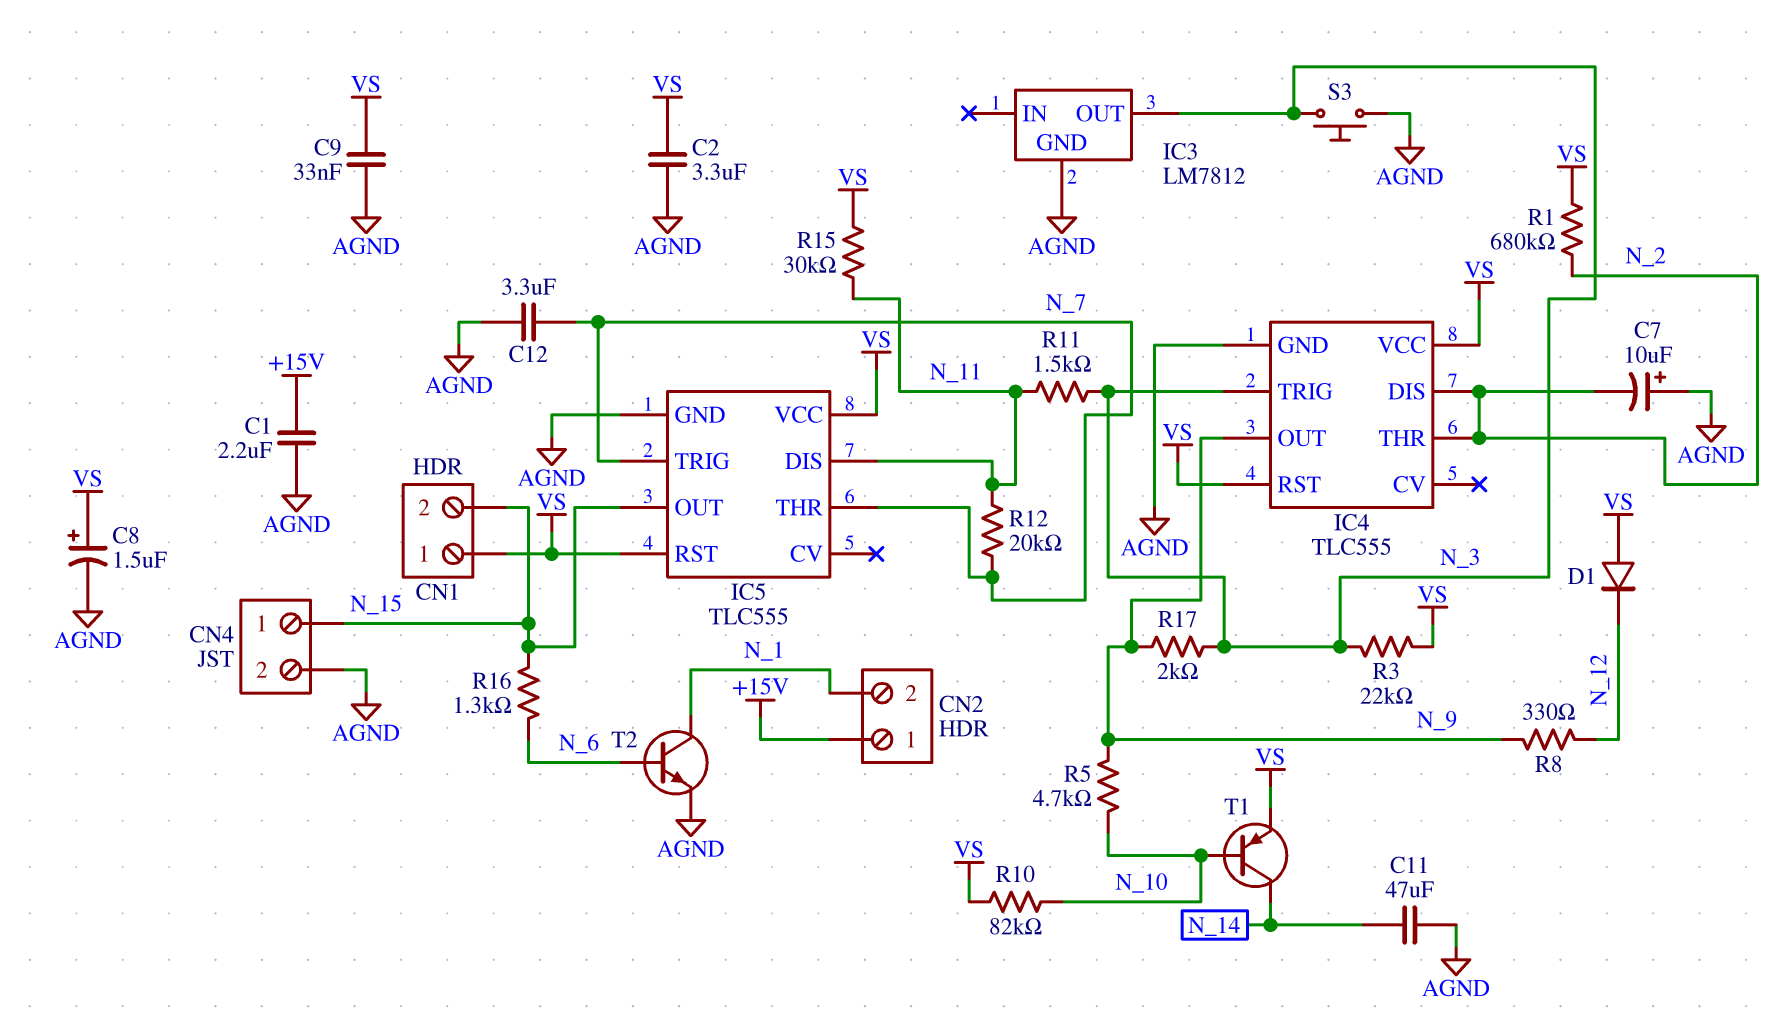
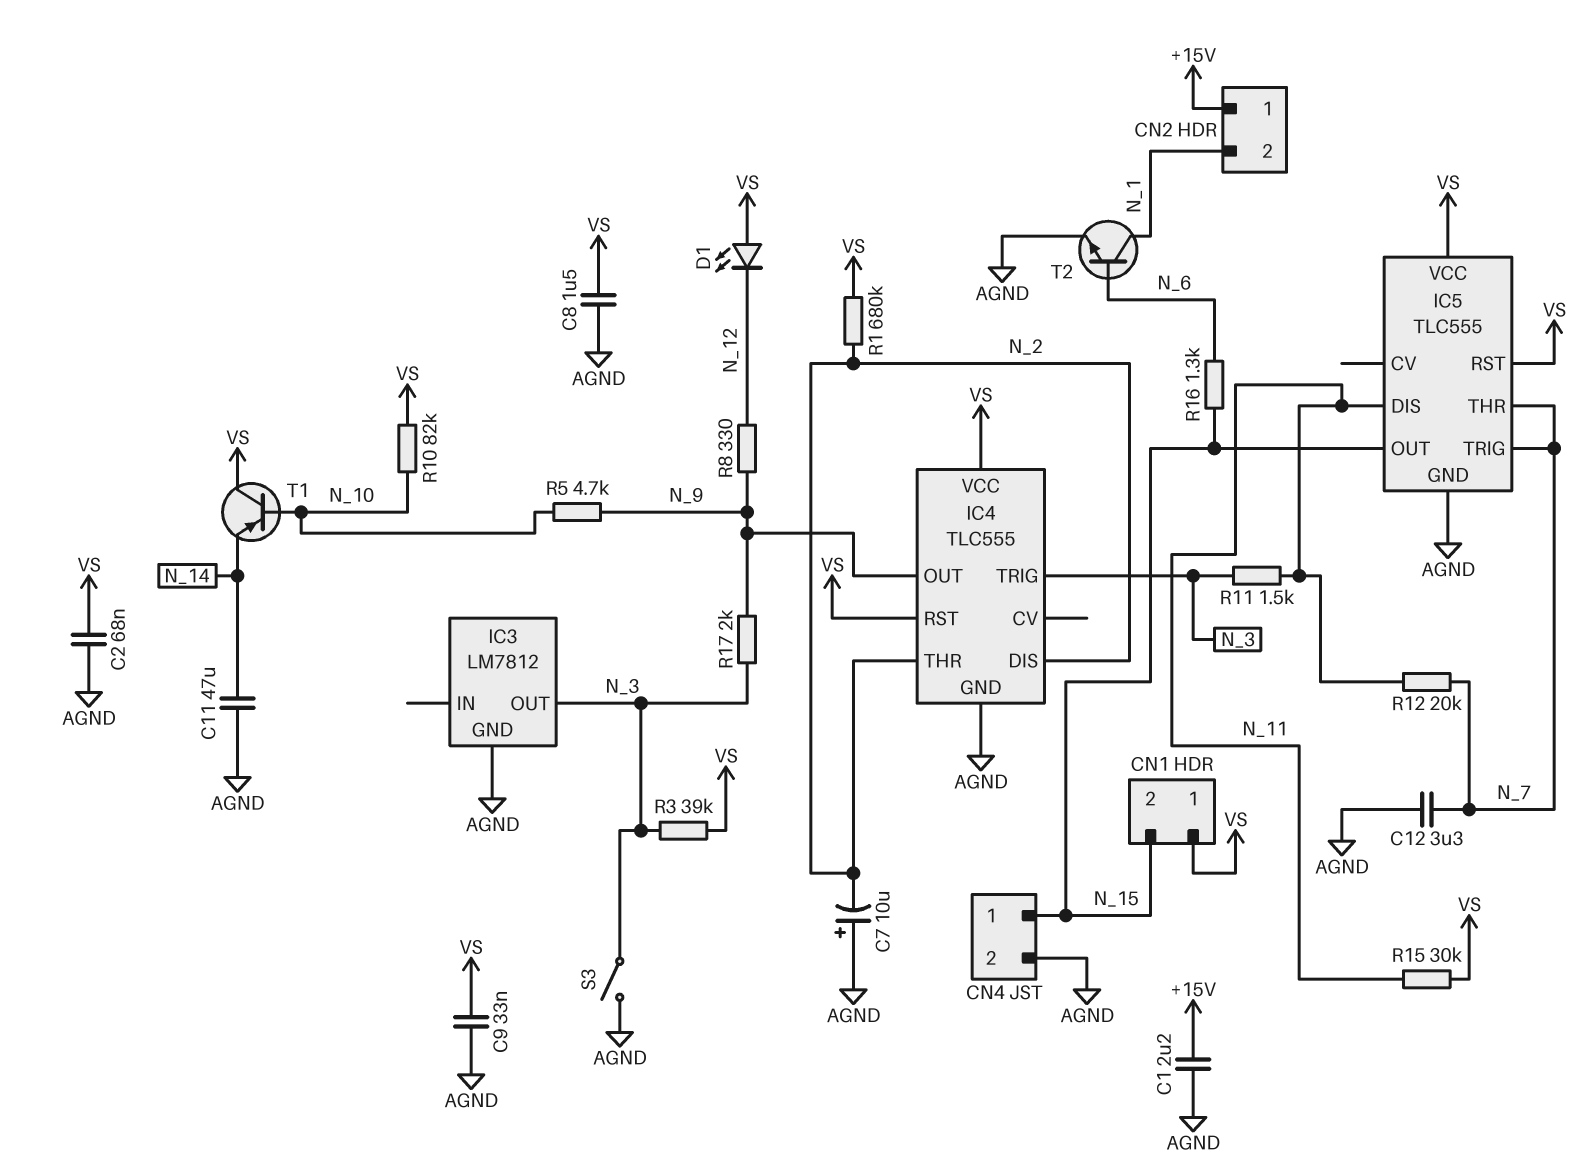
C2: 3.3uF (AGND, VS) -> 68nF (AGND, VS)
C8: 1.5uF (plus VS, minus AGND) -> 1.5uF (AGND, VS)
D1: diode (A VS, K N_12) -> LED (A VS, K N_12)
R3: 22k (N_3, VS) -> 39k (N_3, VS)
S3: button (AGND, N_3) -> switch (AGND, N_3)
T1: PNP (B N_10, C N_14, E VS) -> PNP (B N_10, C VS, E N_14)

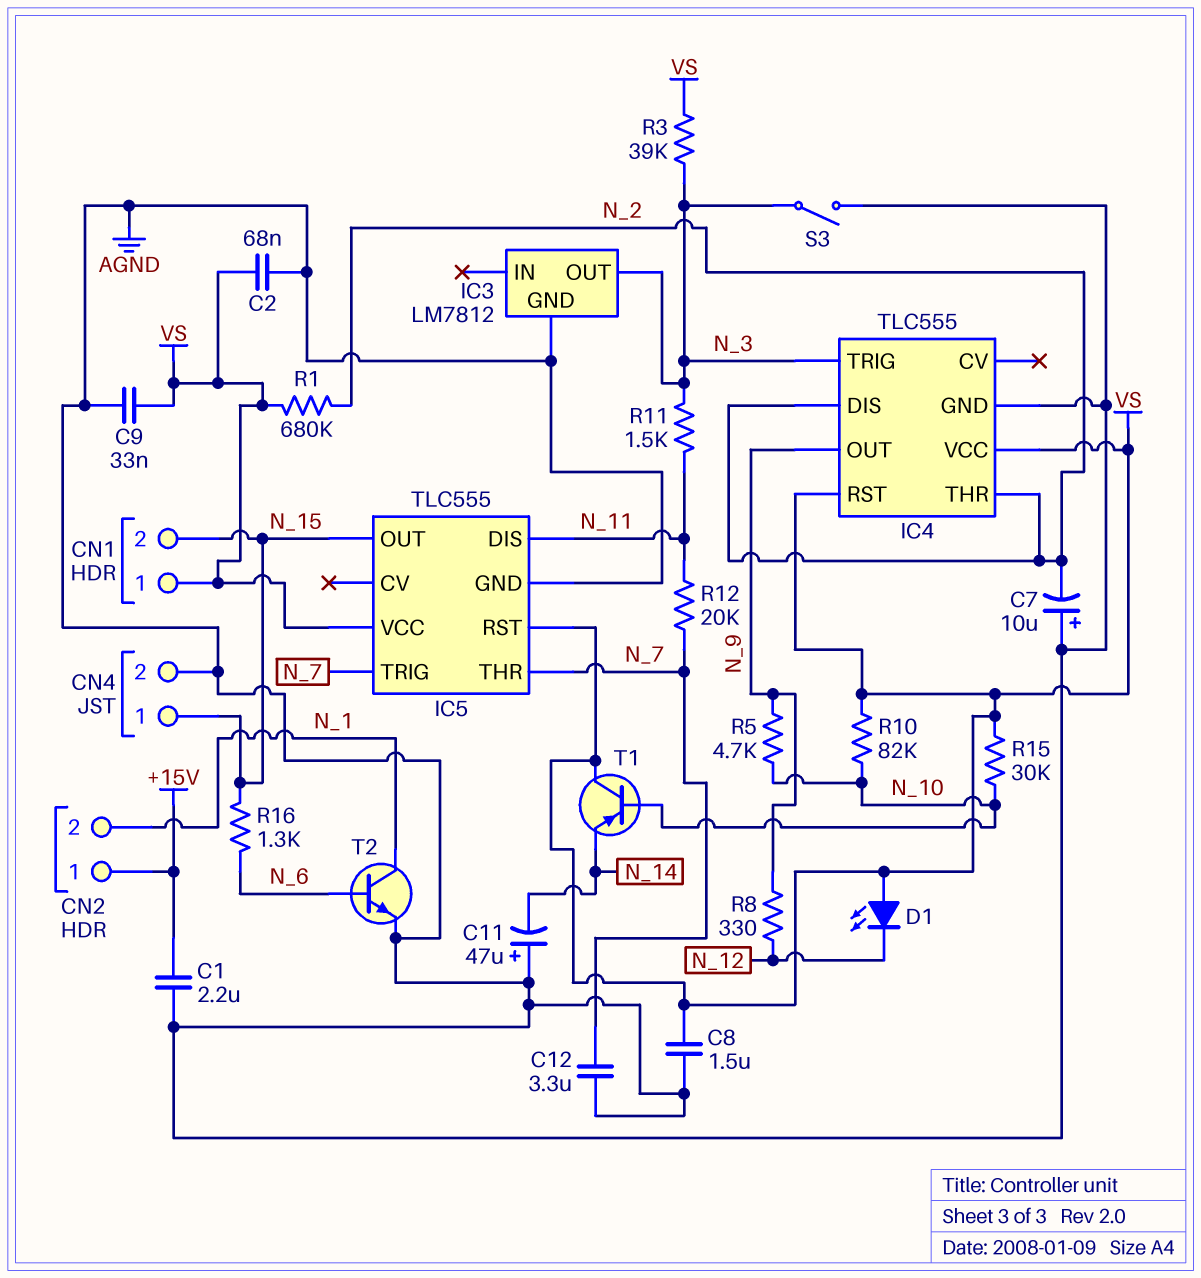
C11: 47uF (AGND, N_14) -> 47uF (plus AGND, minus N_14)
R15: 30k (N_11, VS) -> 30k (N_10, VS)
R17: 2k (N_3, N_9) -> none

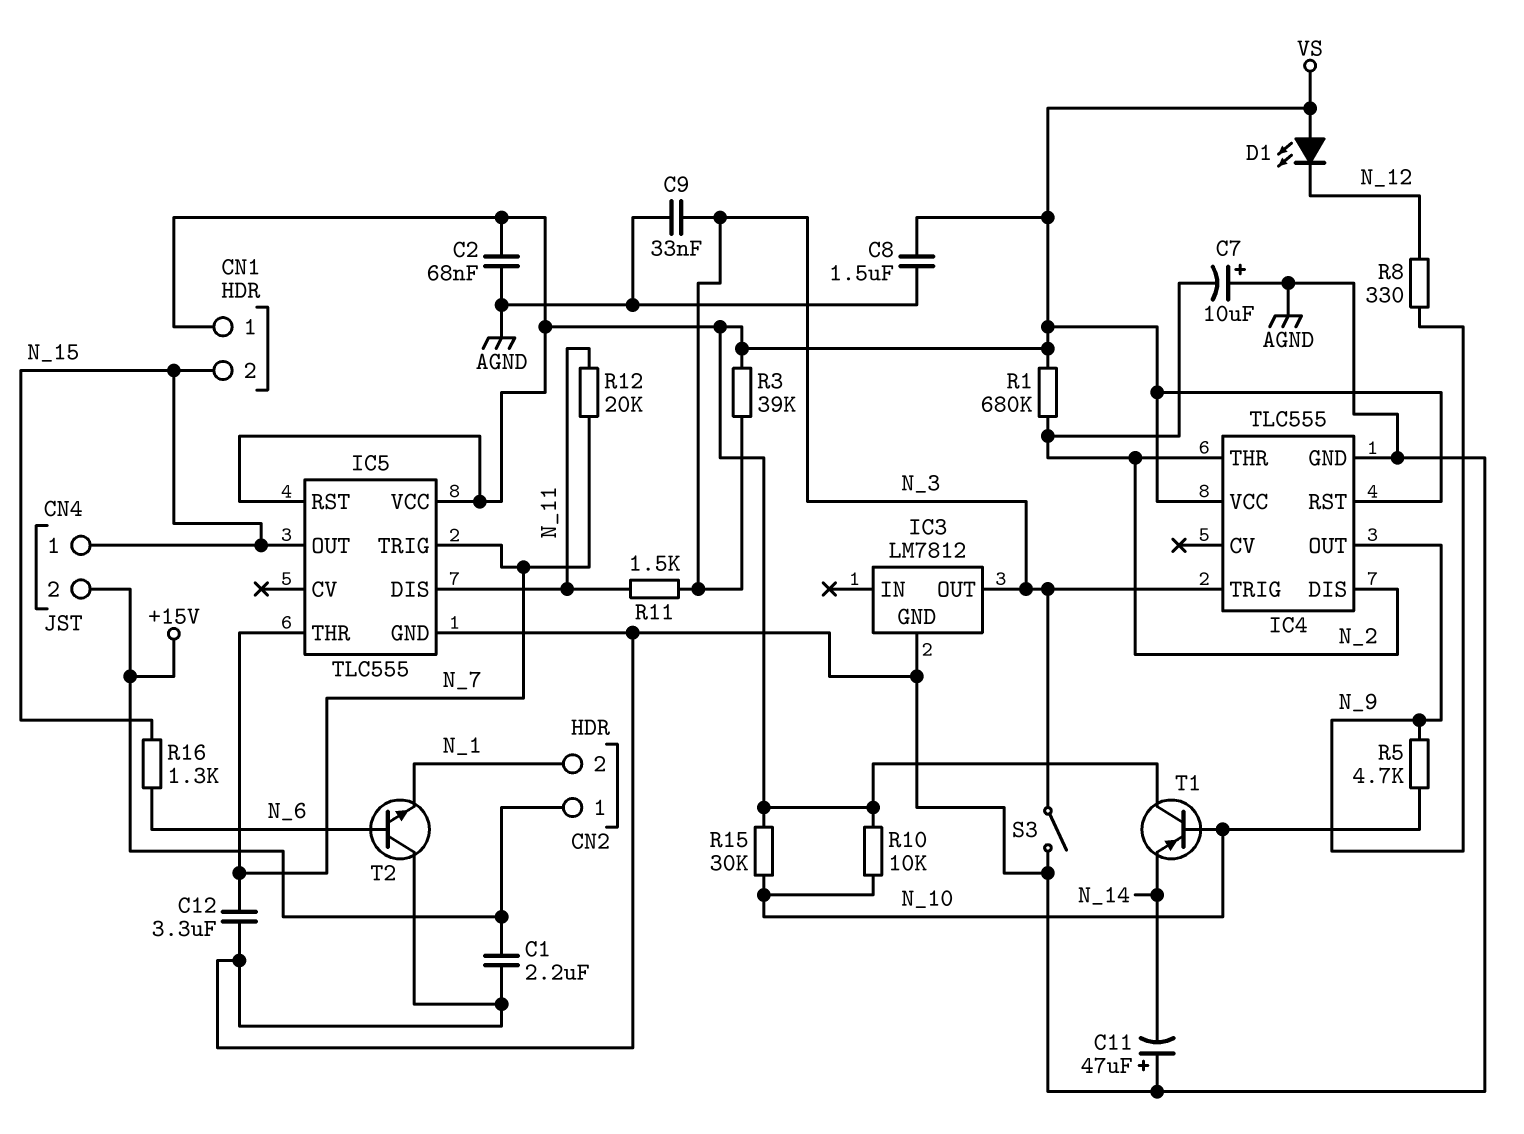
C9: 33nF (AGND, VS) -> 33nF (AGND, N_3)
CN4 pin 2: AGND -> +15V
R10: 82k (N_10, VS) -> 10k (N_10, VS)
T2: NPN (B N_6, C N_1, E AGND) -> NPN (B N_6, C AGND, E N_1)

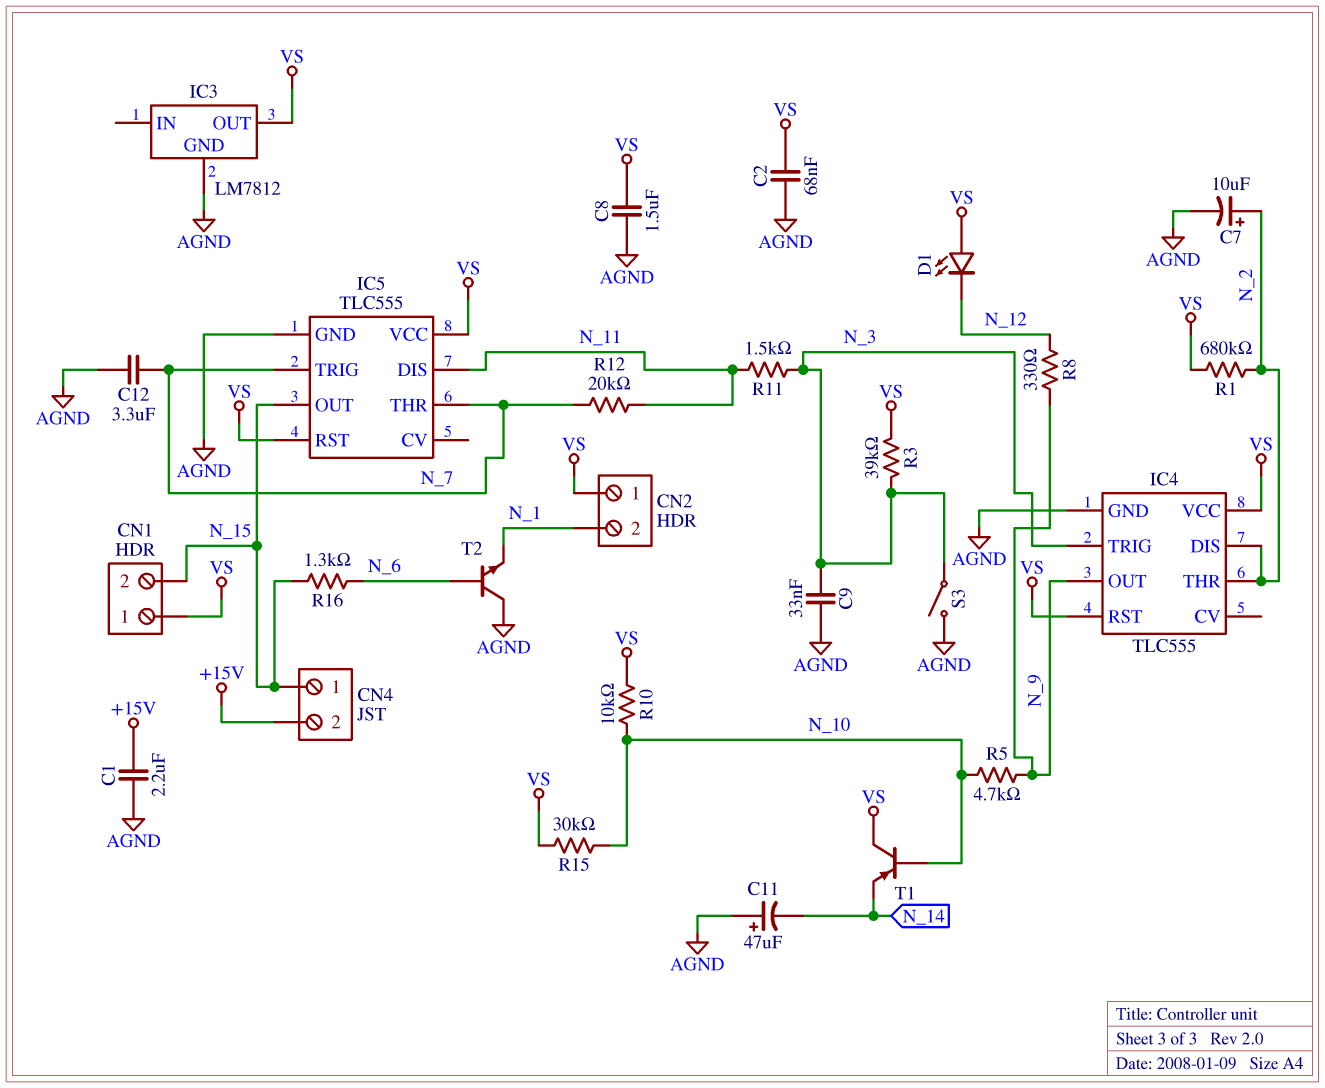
C7: 10uF (plus AGND, minus N_2) -> 10uF (plus N_2, minus AGND)
CN2 pin 1: +15V -> VS
IC3 pin OUT: N_3 -> VS

